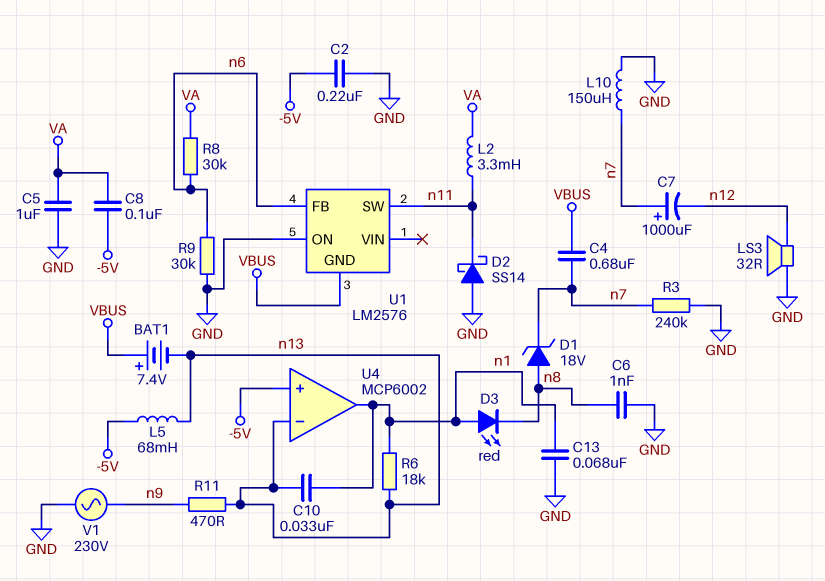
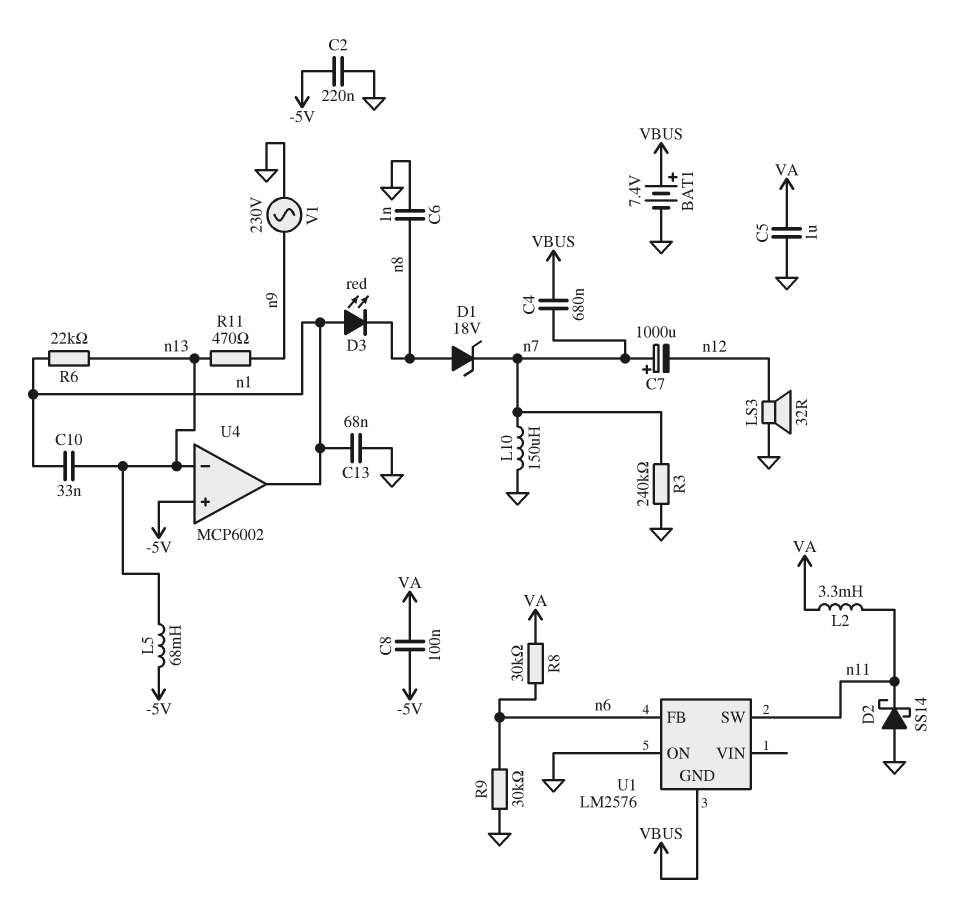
BAT1: 7.4V (plus VBUS, minus n13) -> 7.4V (plus VBUS, minus GND)
R6: 18k (n1, n13) -> 22k (n1, n13)

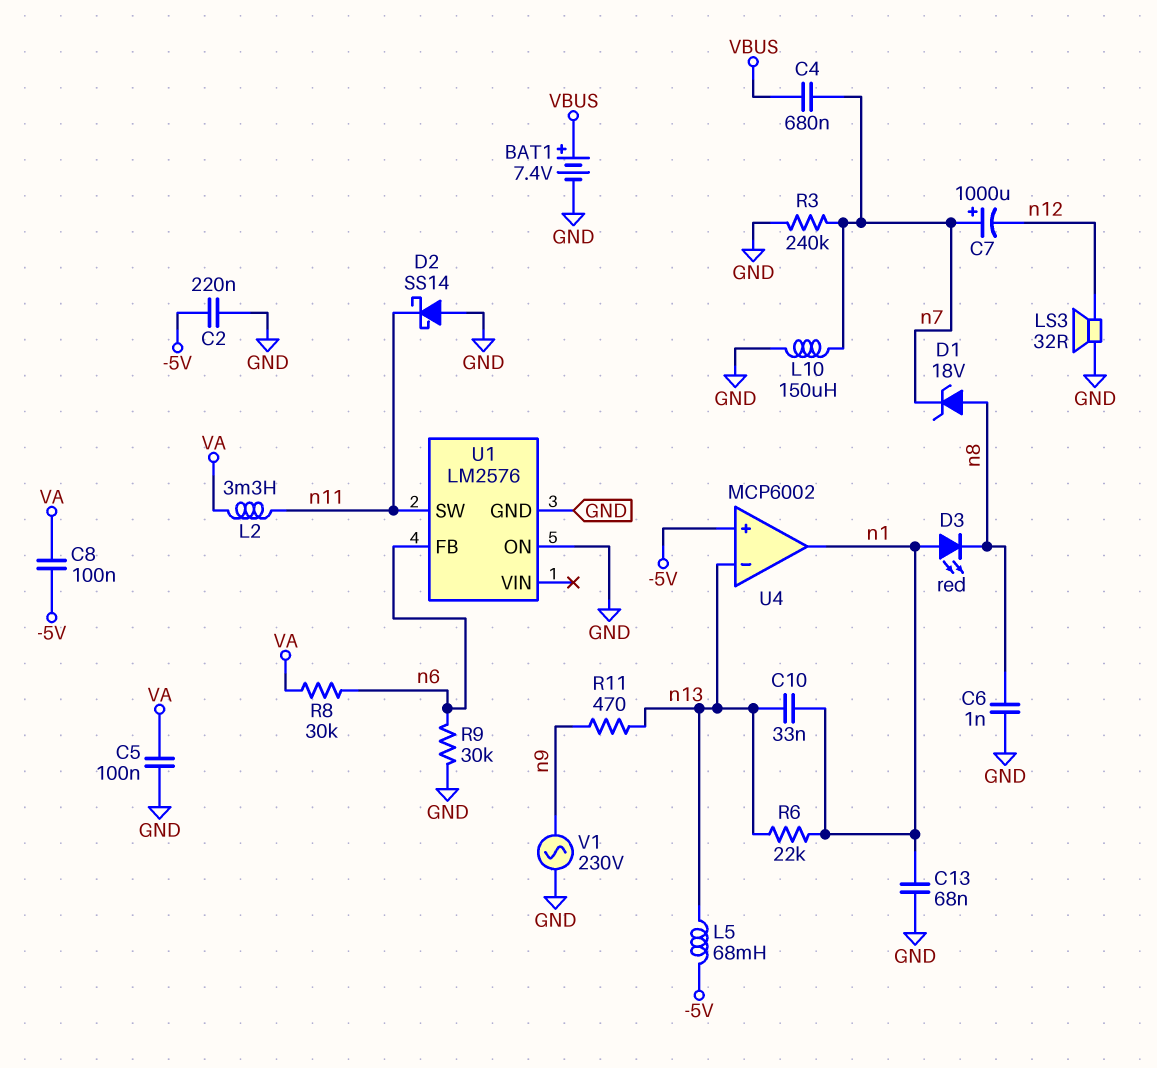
C5: 1uF (GND, VA) -> 100nF (GND, VA)
U1 pin GND: VBUS -> GND

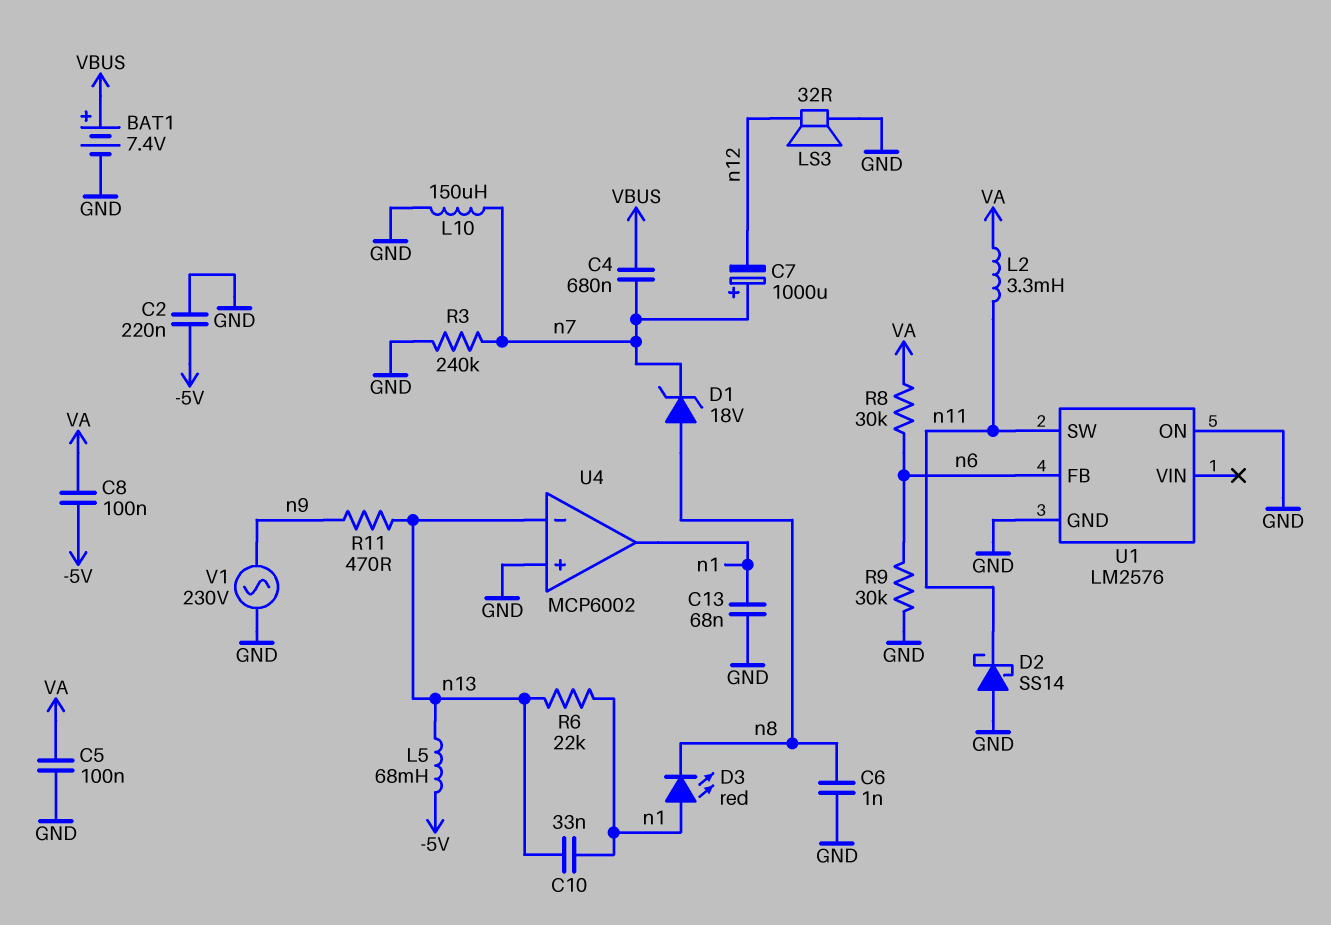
U4 pin in+: -5V -> GND

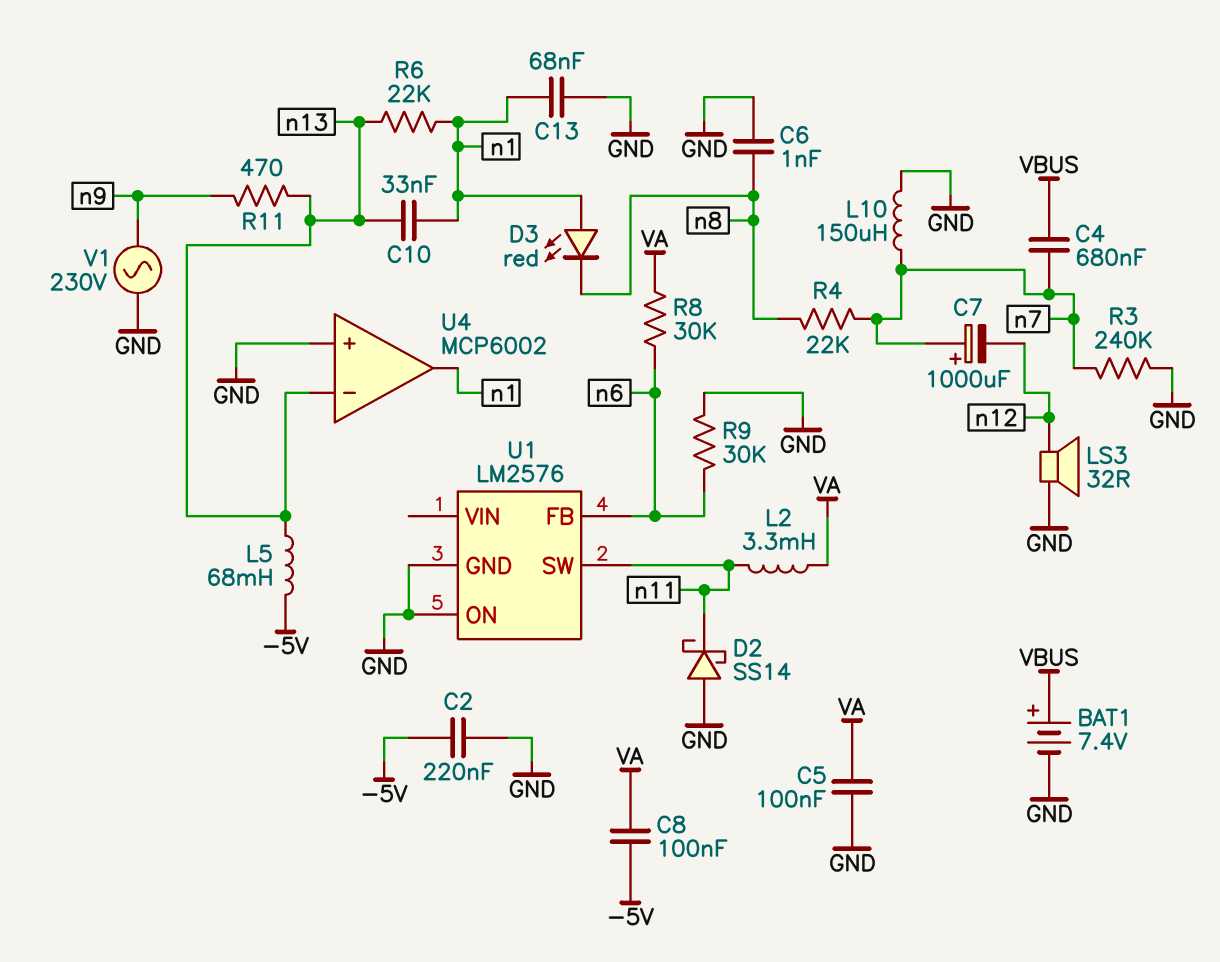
D1: zener 18V (A n8, K n7) -> none
R4: none -> 22k (n7, n8)

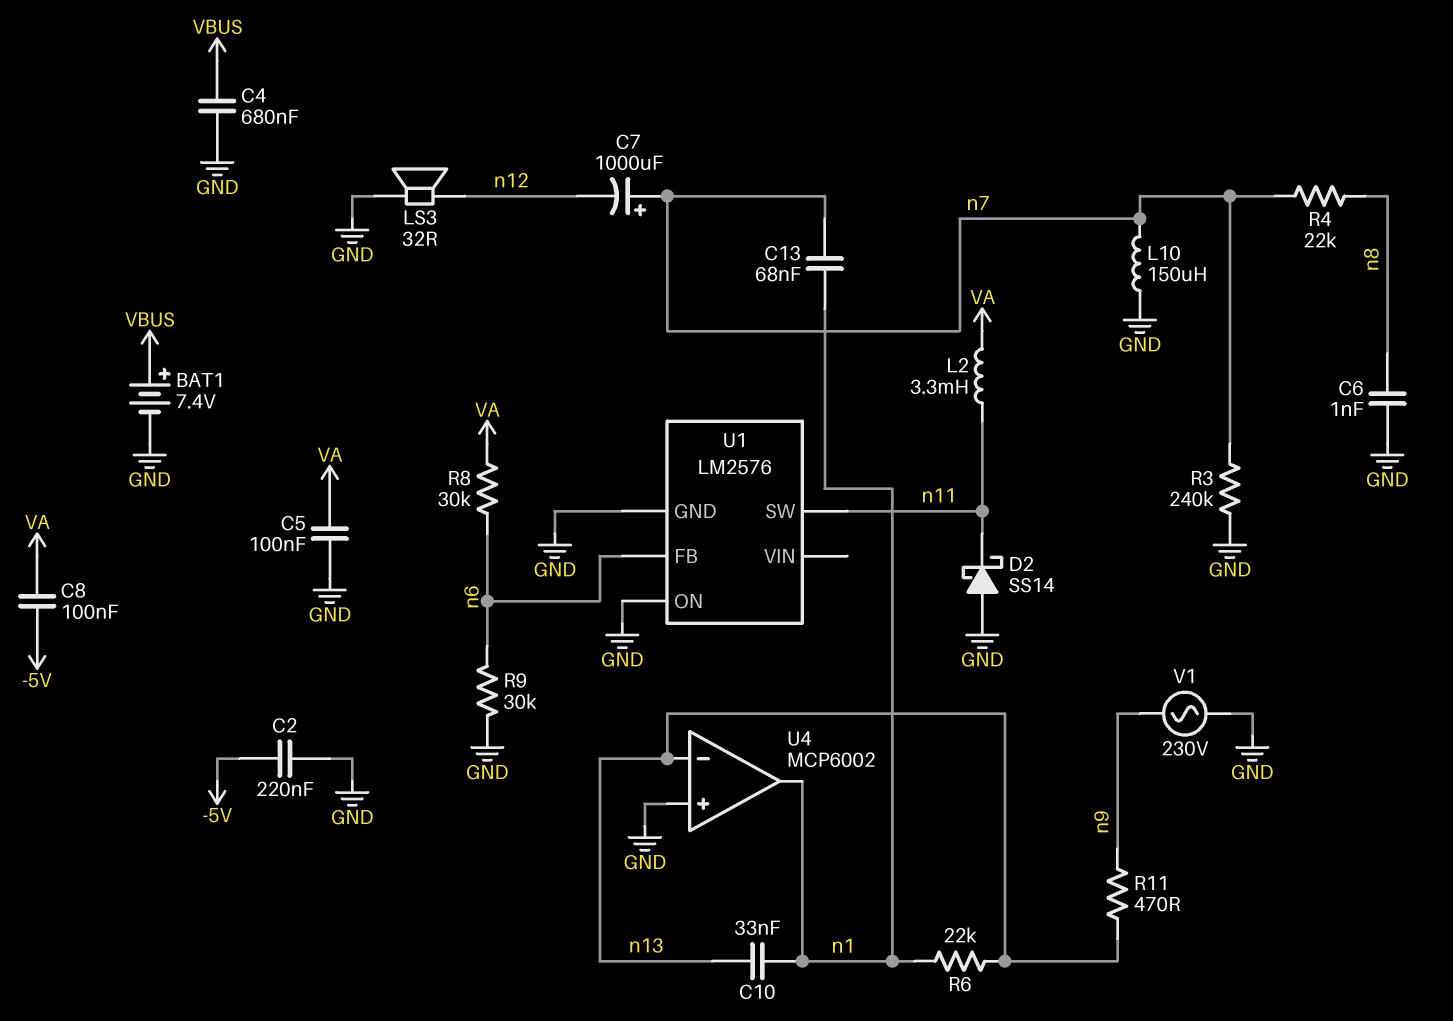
C4: 680nF (VBUS, n7) -> 680nF (GND, VBUS)
C13: 68nF (GND, n1) -> 68nF (n1, n7)
D3: LED red (A n1, K n8) -> none
L5: 68mH (-5V, n13) -> none

